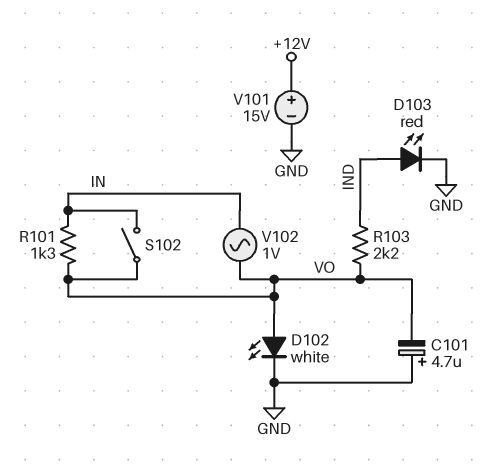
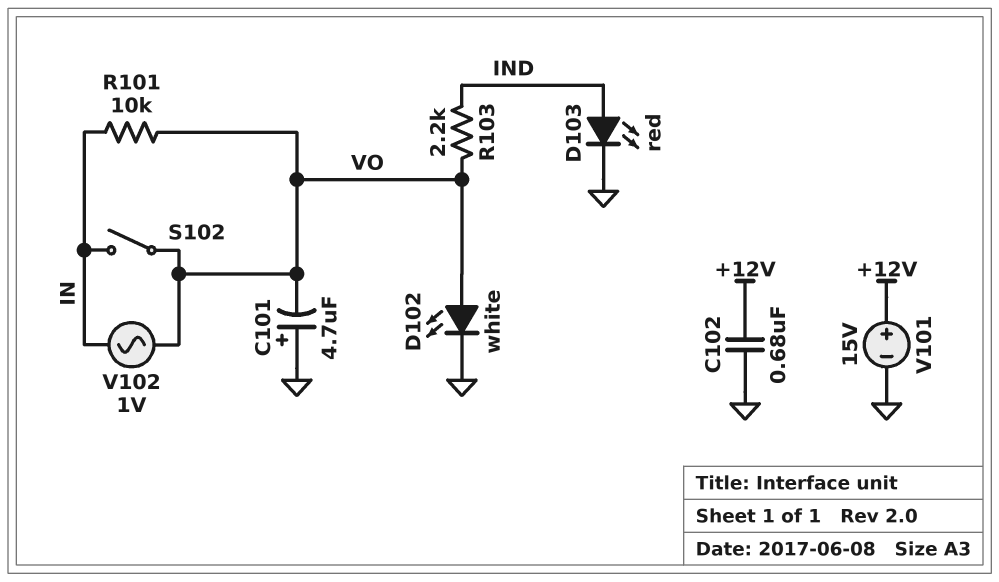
C102: none -> 680nF (+12V, GND)
R101: 1.3k (IN, VO) -> 10k (IN, VO)

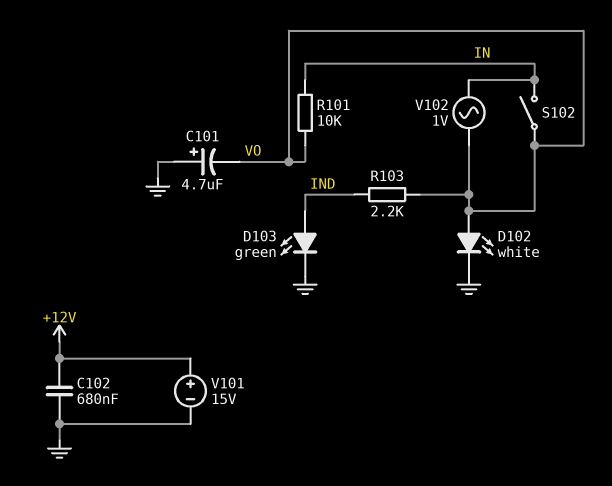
D103: LED red (A IND, K GND) -> LED green (A IND, K GND)

